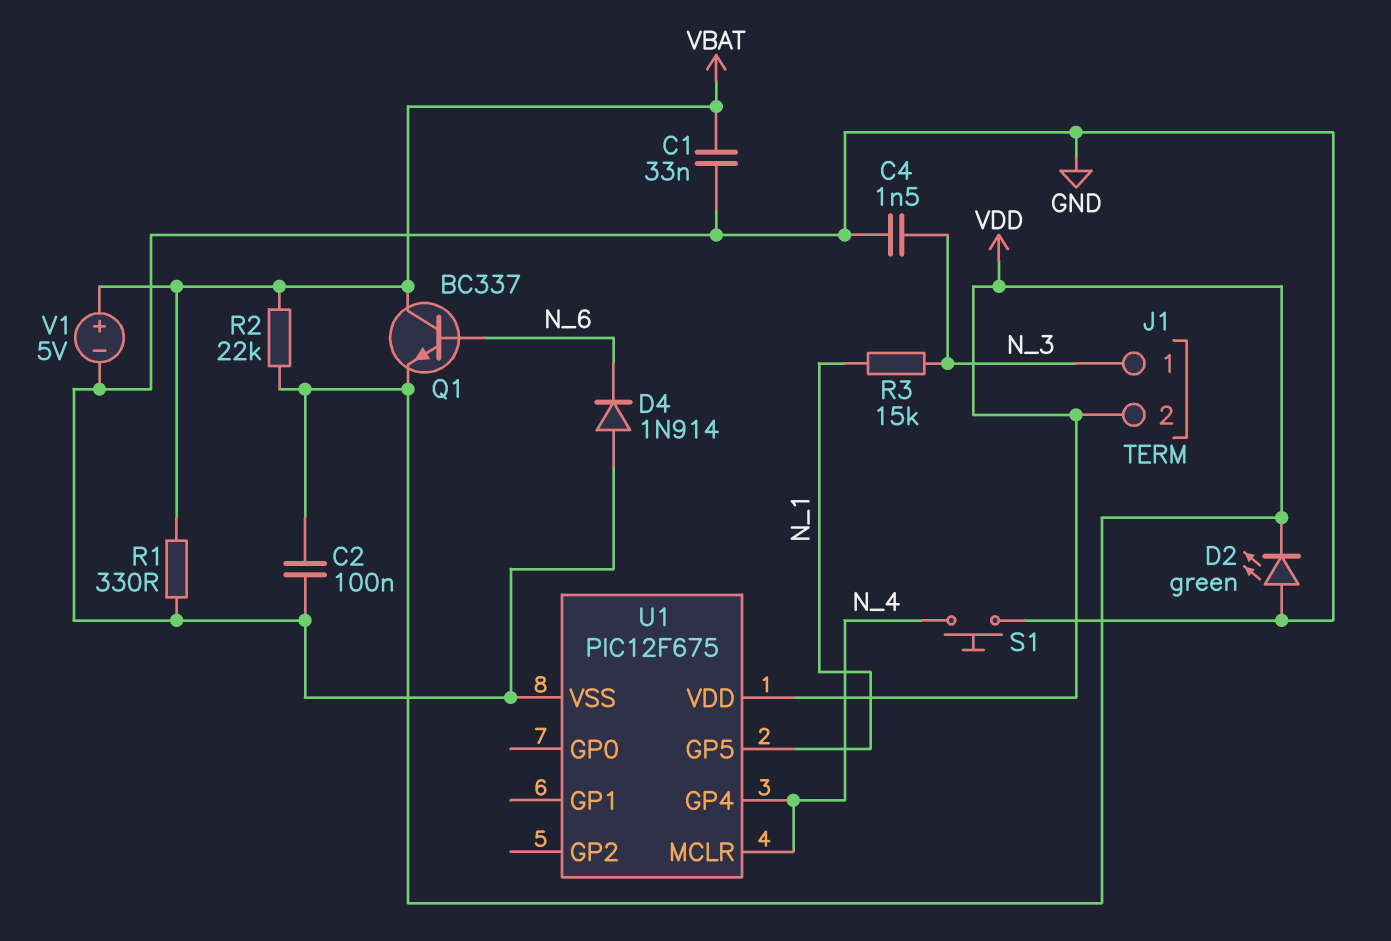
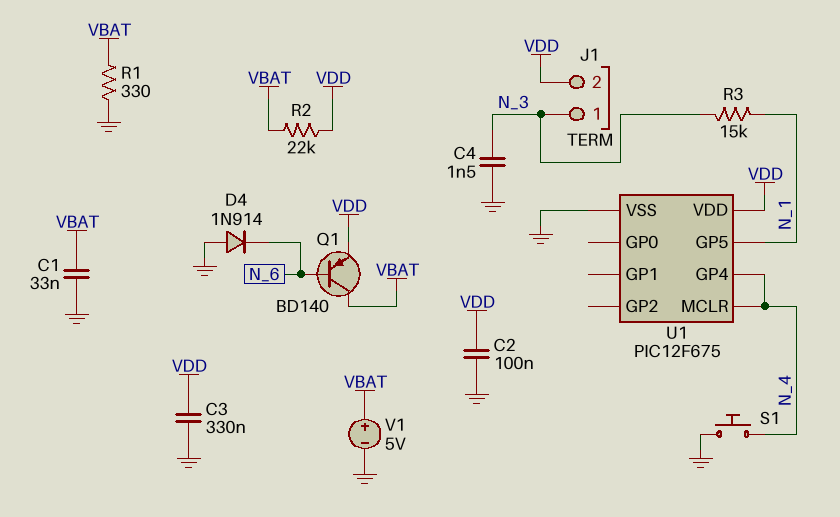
C3: none -> 330nF (GND, VDD)
D2: LED green (A GND, K VDD) -> none
Q1: NPN BC337 (B N_6, C VBAT, E VDD) -> PNP BD140 (B N_6, C VBAT, E VDD)

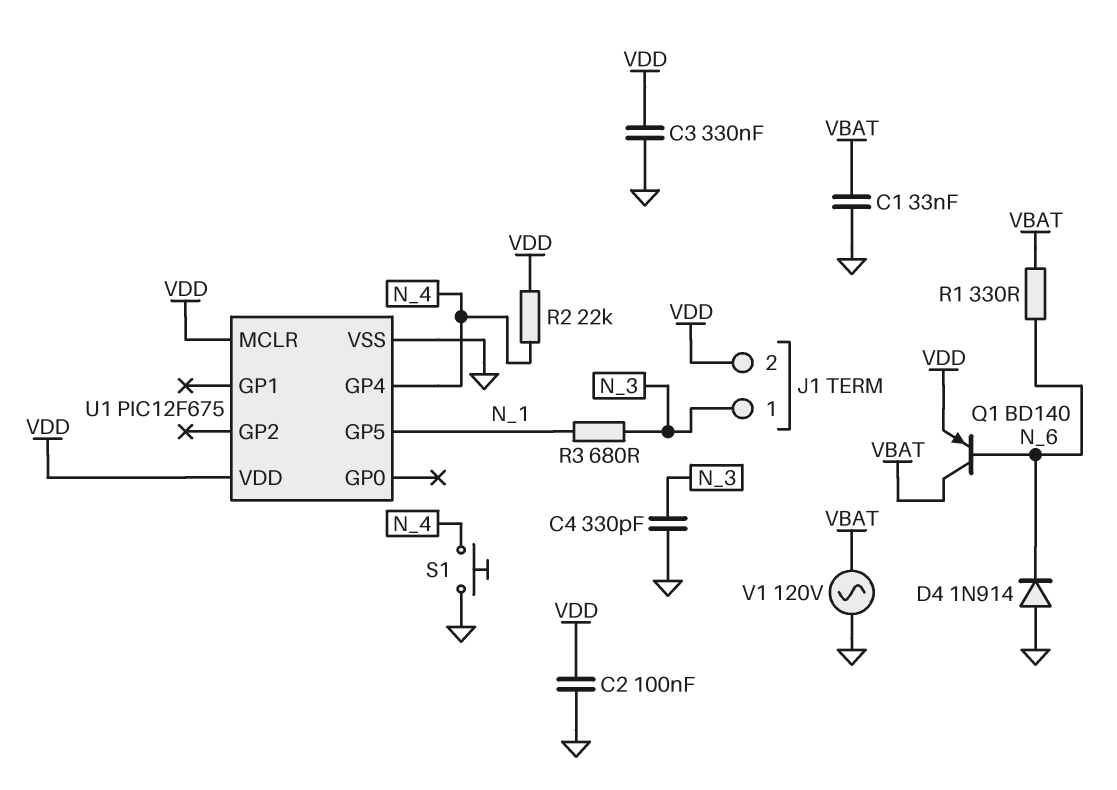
C4: 1.5nF (GND, N_3) -> 330pF (GND, N_3)
R1: 330 (GND, VBAT) -> 330 (N_6, VBAT)
R2: 22k (VBAT, VDD) -> 22k (N_4, VDD)
R3: 15k (N_1, N_3) -> 680 (N_1, N_3)
U1 pin MCLR: N_4 -> VDD
V1: 5V (plus VBAT, minus GND) -> AC 120V (GND, VBAT)

